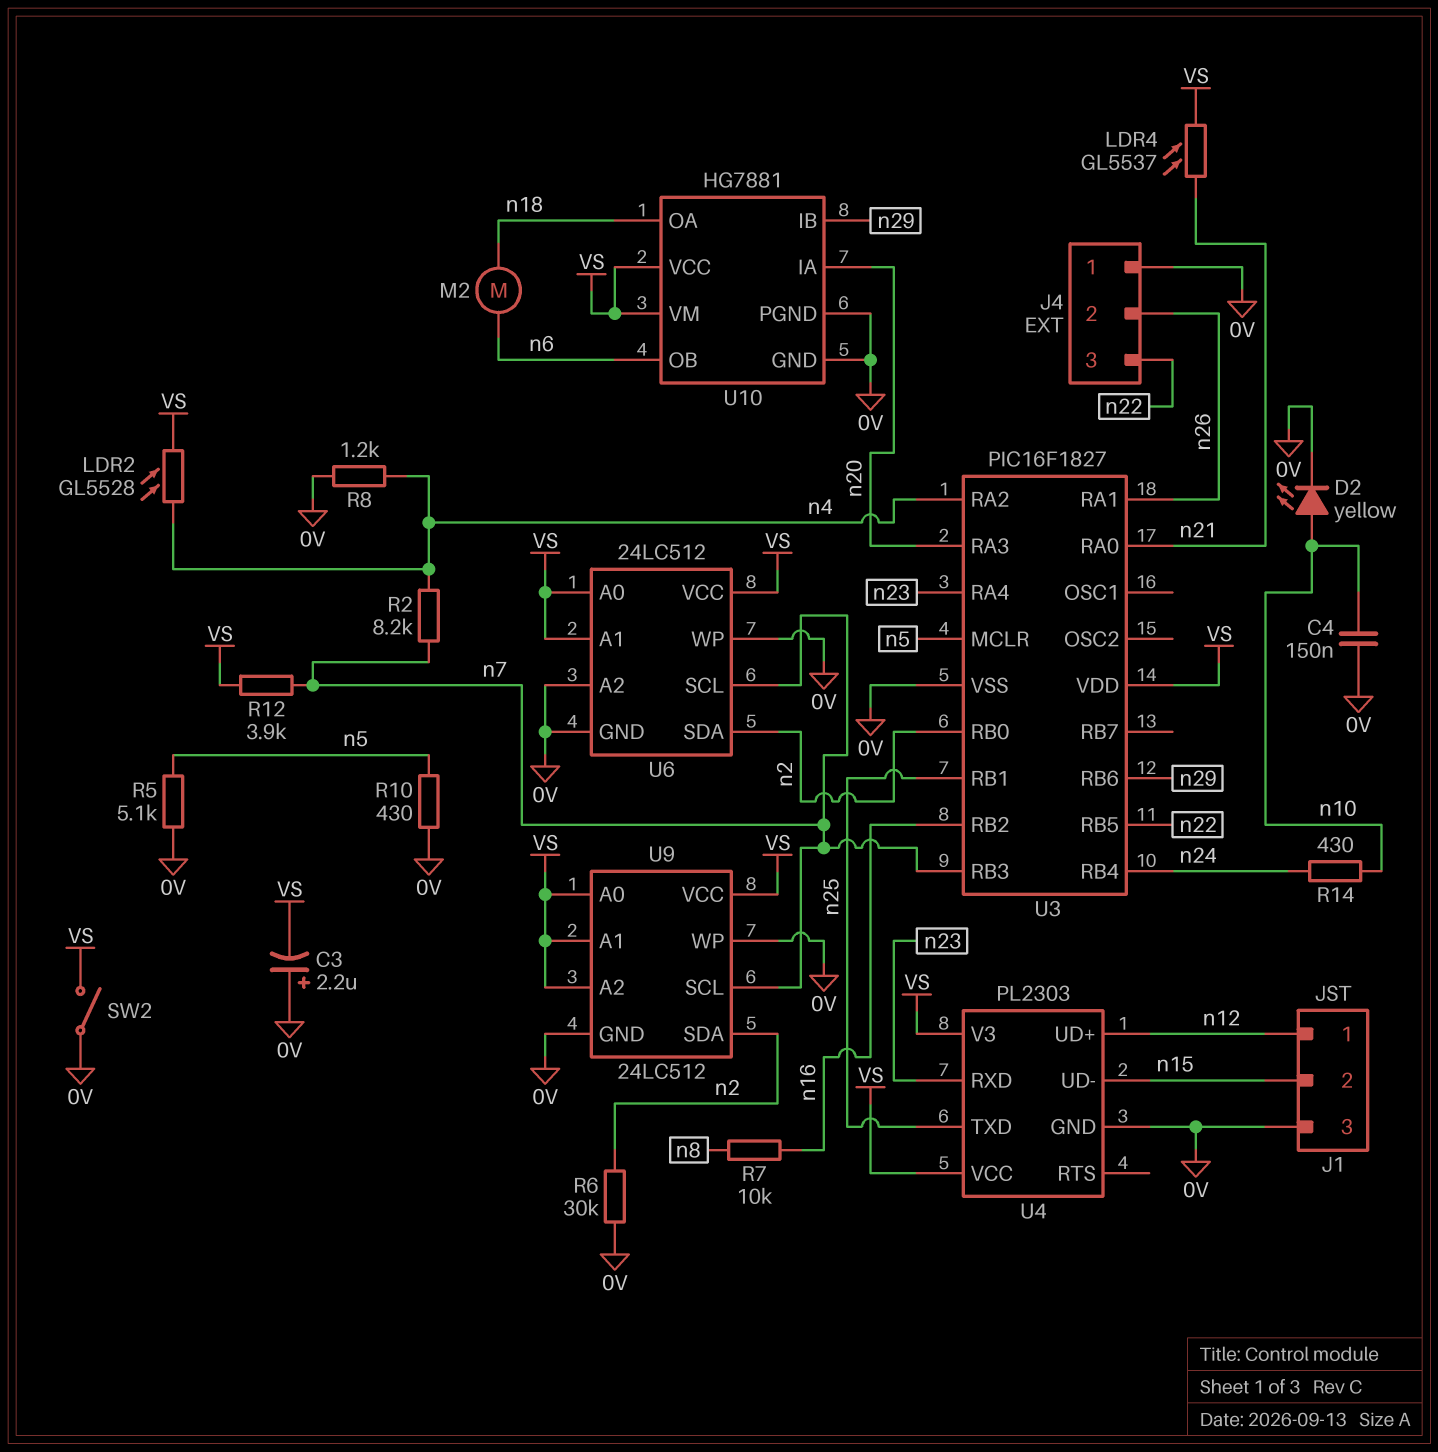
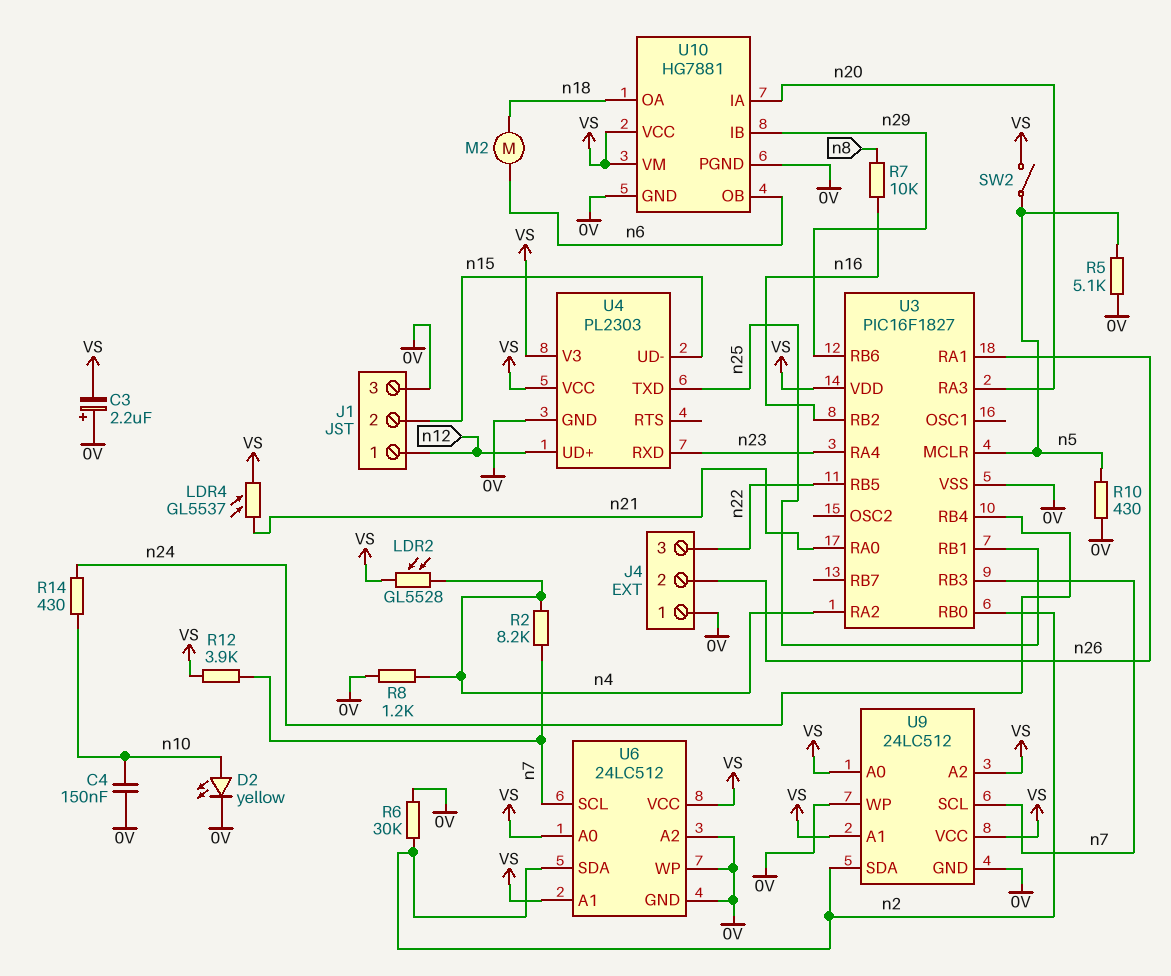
SW2: switch (0V, VS) -> switch (VS, n5)

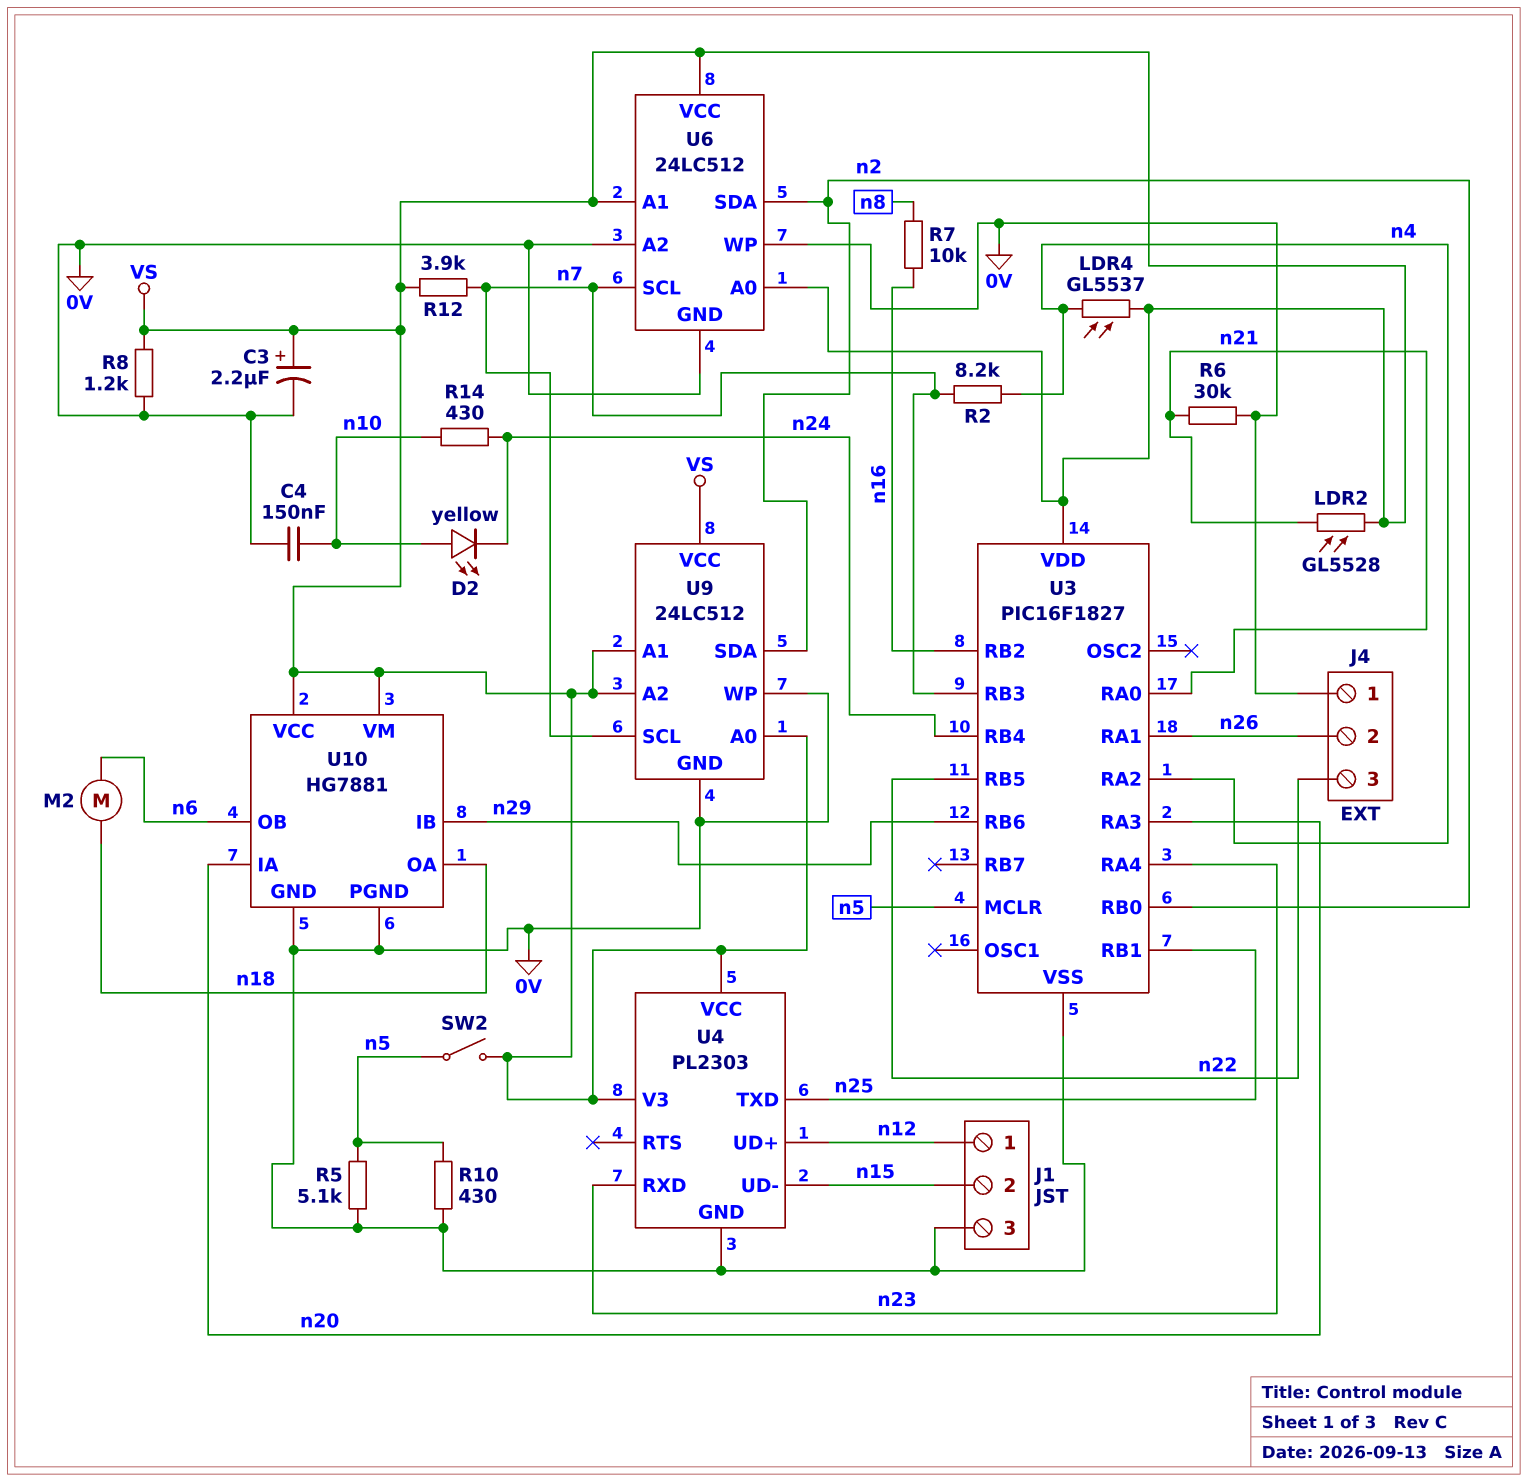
C3: 2.2uF (plus 0V, minus VS) -> 2.2uF (plus VS, minus 0V)
D2: LED yellow (A n10, K 0V) -> LED yellow (A n10, K n24)
LDR2: GL5528 (VS, n4) -> GL5528 (VS, n21)
LDR4: GL5537 (VS, n21) -> GL5537 (VS, n4)
R6: 30k (0V, n2) -> 30k (0V, n21)
R8: 1.2k (0V, n4) -> 1.2k (0V, VS)

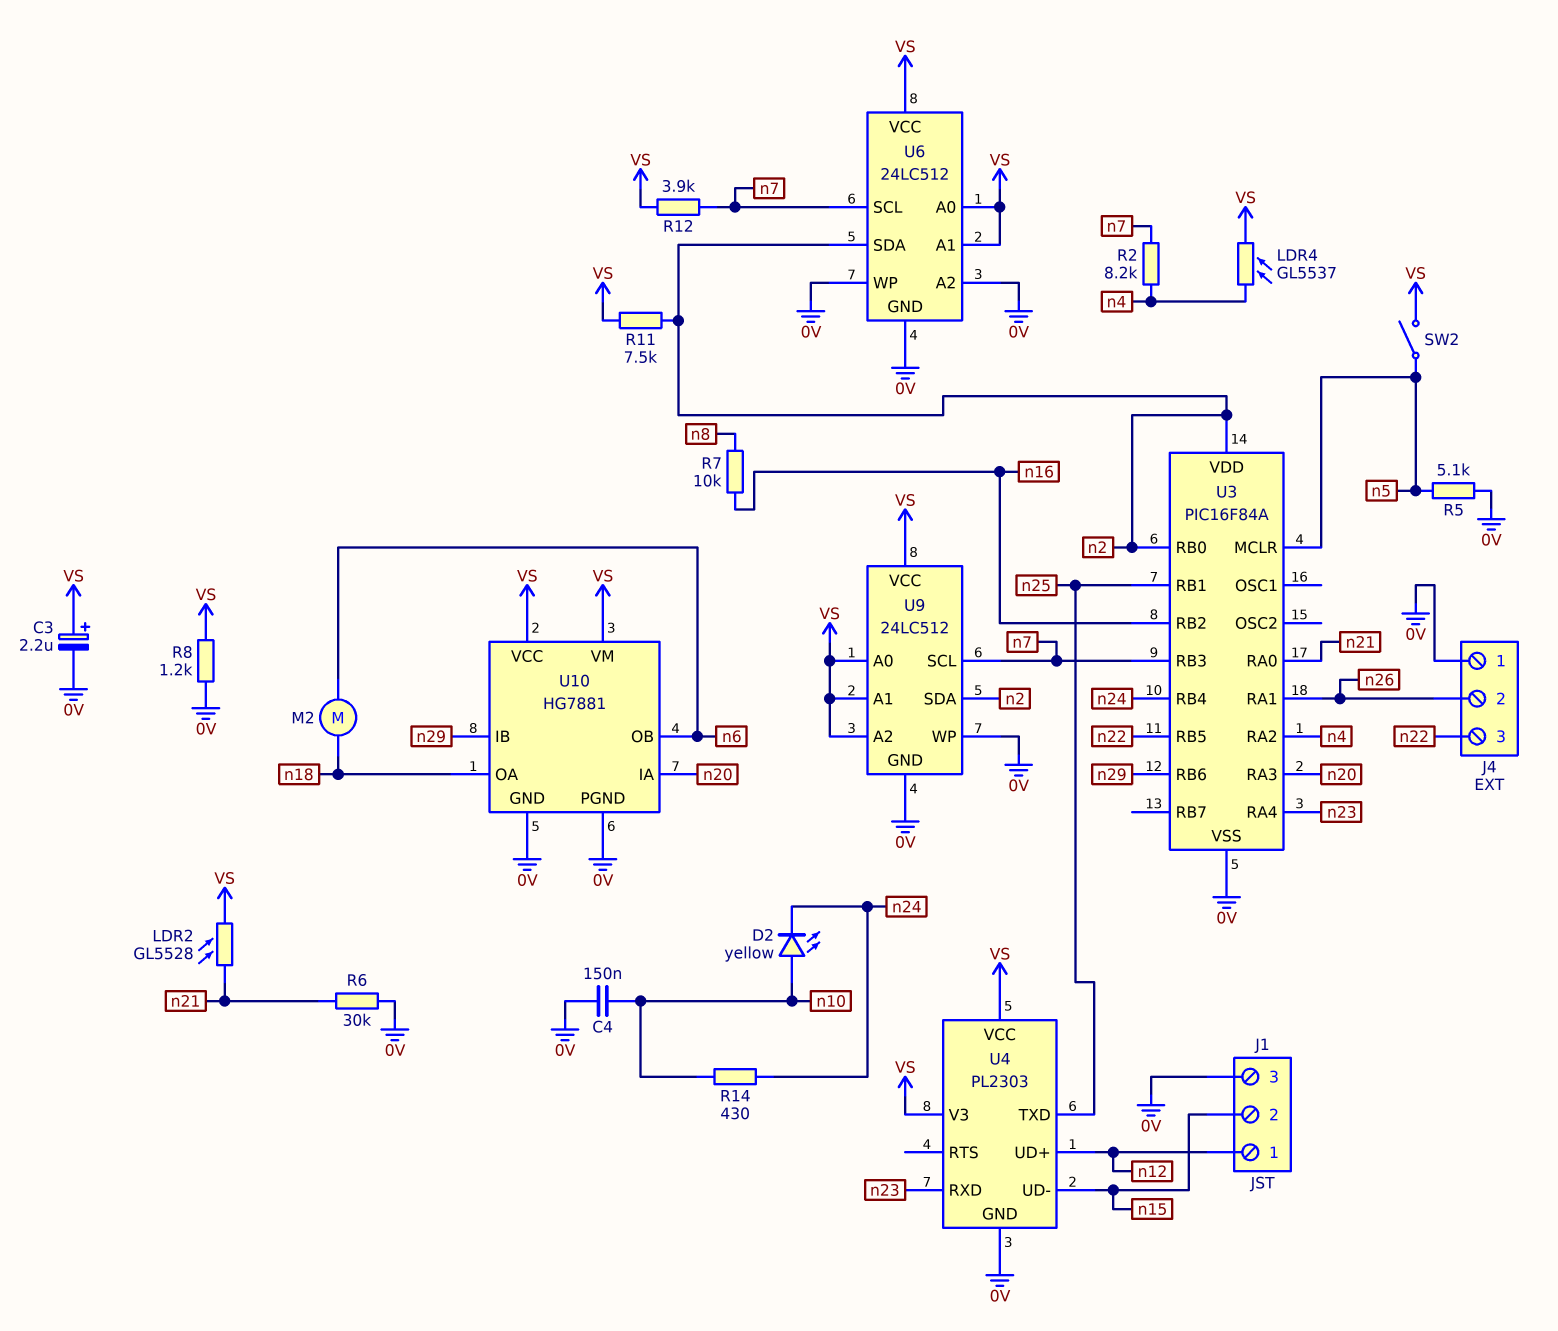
R10: 430 (0V, n5) -> none
R11: none -> 7.5k (VS, n2)
U3: PIC16F1827 -> PIC16F84A
U3 pin VDD: VS -> n2

